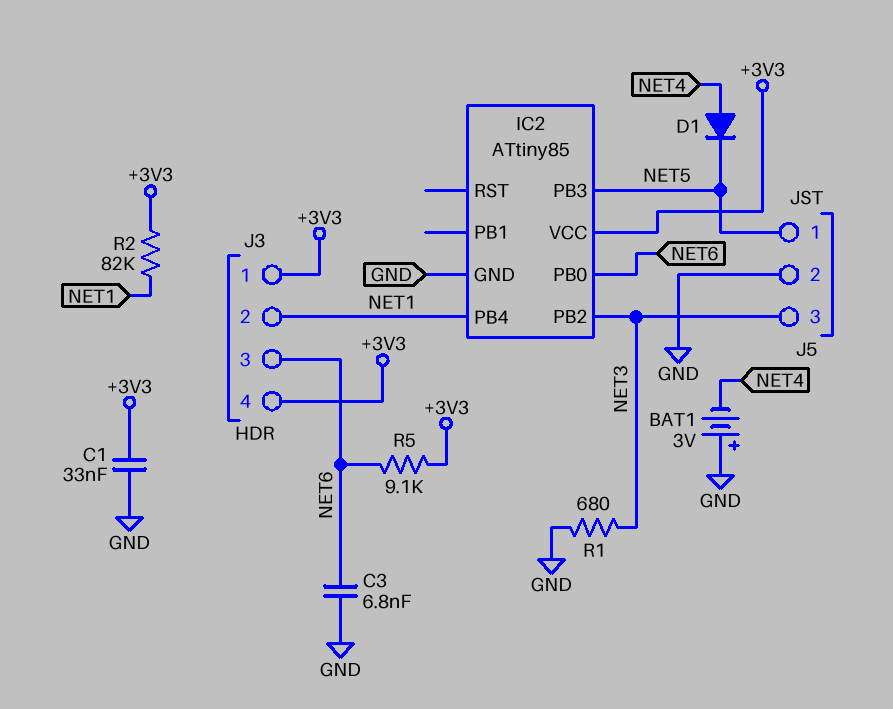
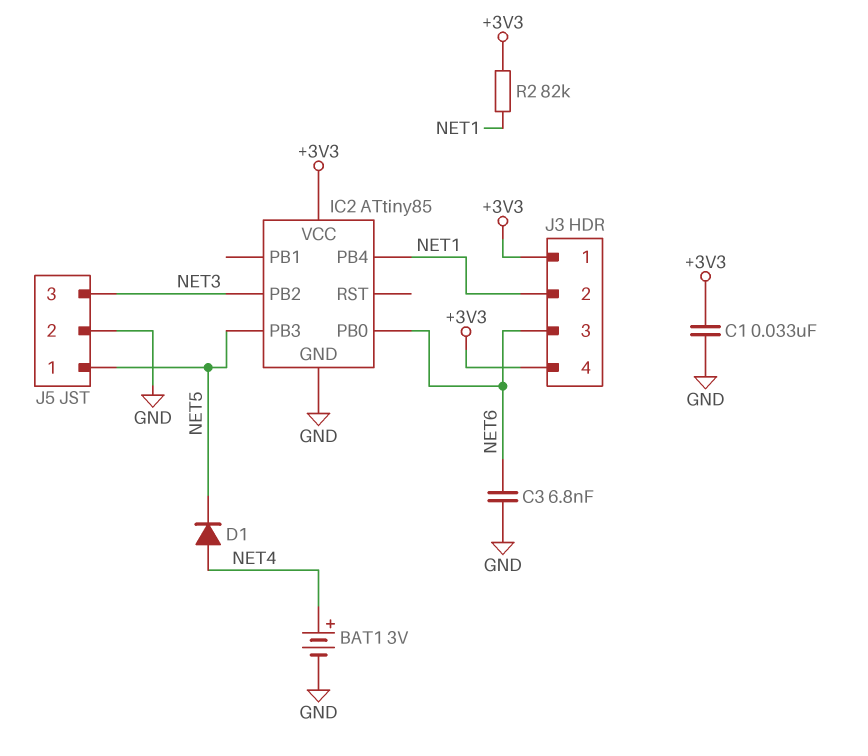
BAT1: 3V (plus GND, minus NET4) -> 3V (plus NET4, minus GND)
R1: 680 (GND, NET3) -> none
R5: 9.1k (+3V3, NET6) -> none

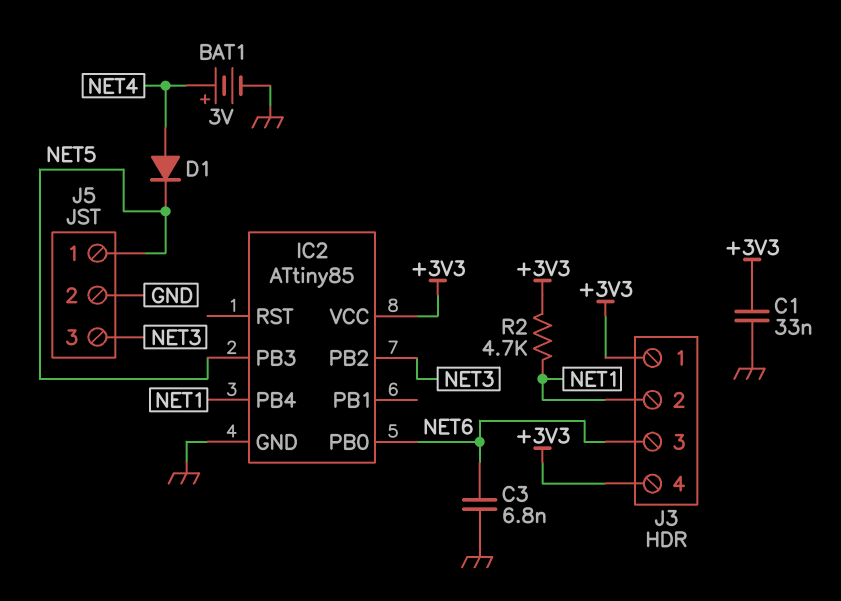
R2: 82k (+3V3, NET1) -> 4.7k (+3V3, NET1)

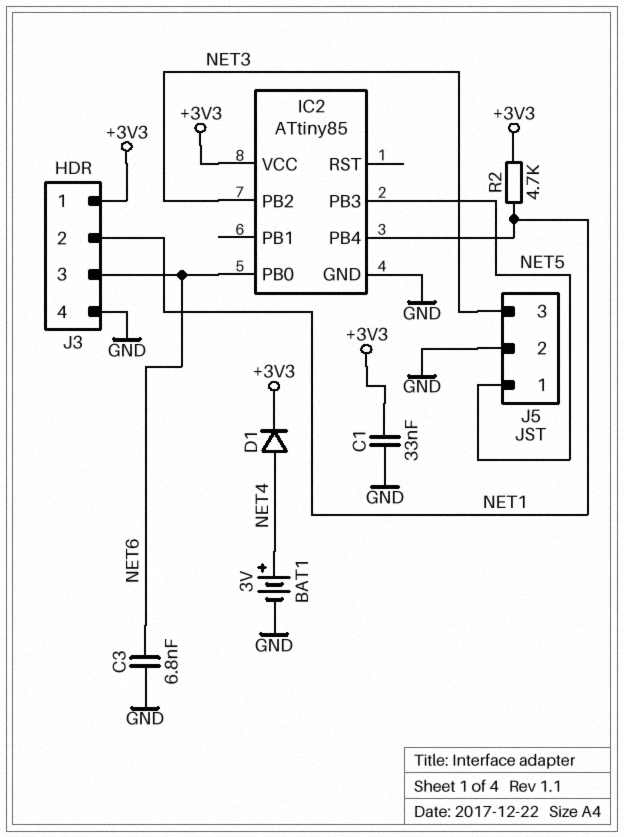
D1: diode (A NET4, K NET5) -> diode (A NET4, K +3V3)
J3 pin 4: +3V3 -> GND

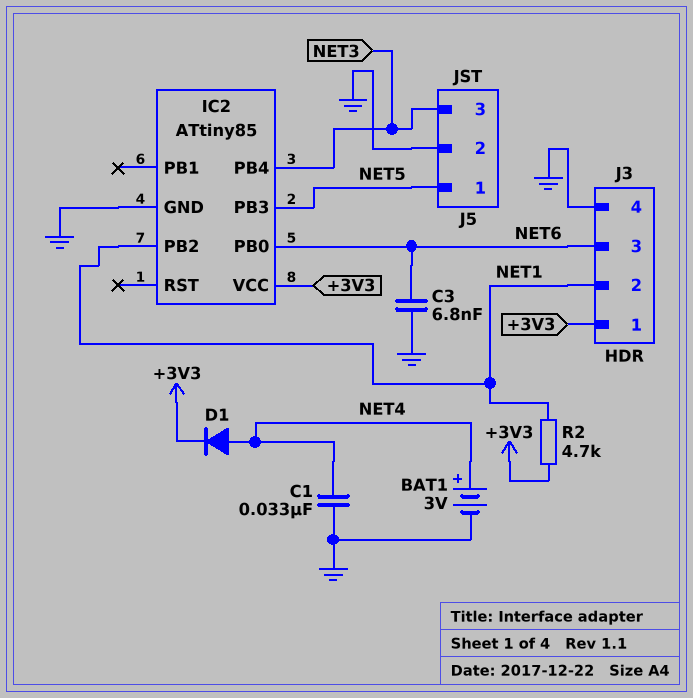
C1: 33nF (+3V3, GND) -> 33nF (GND, NET4)
IC2 pin PB2: NET3 -> NET1
IC2 pin PB4: NET1 -> NET3

